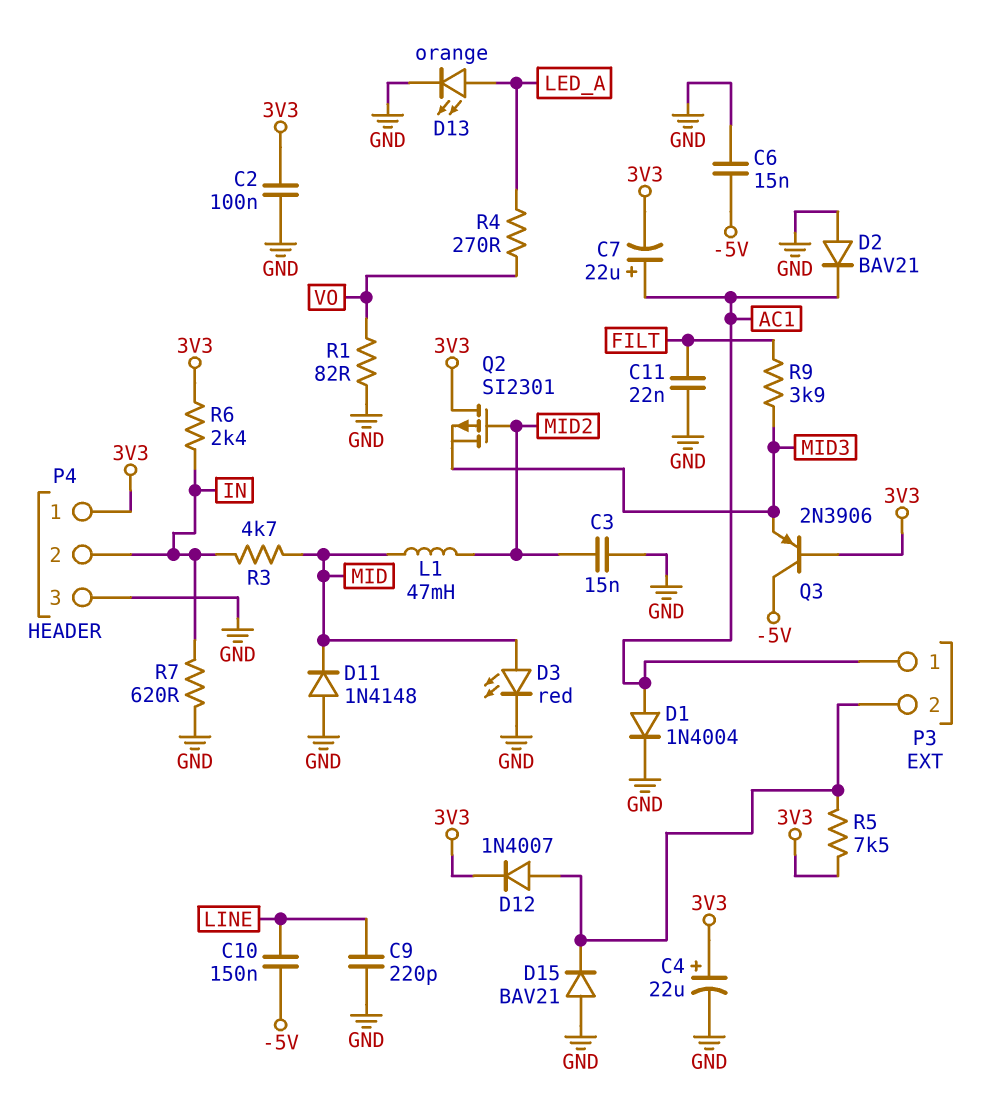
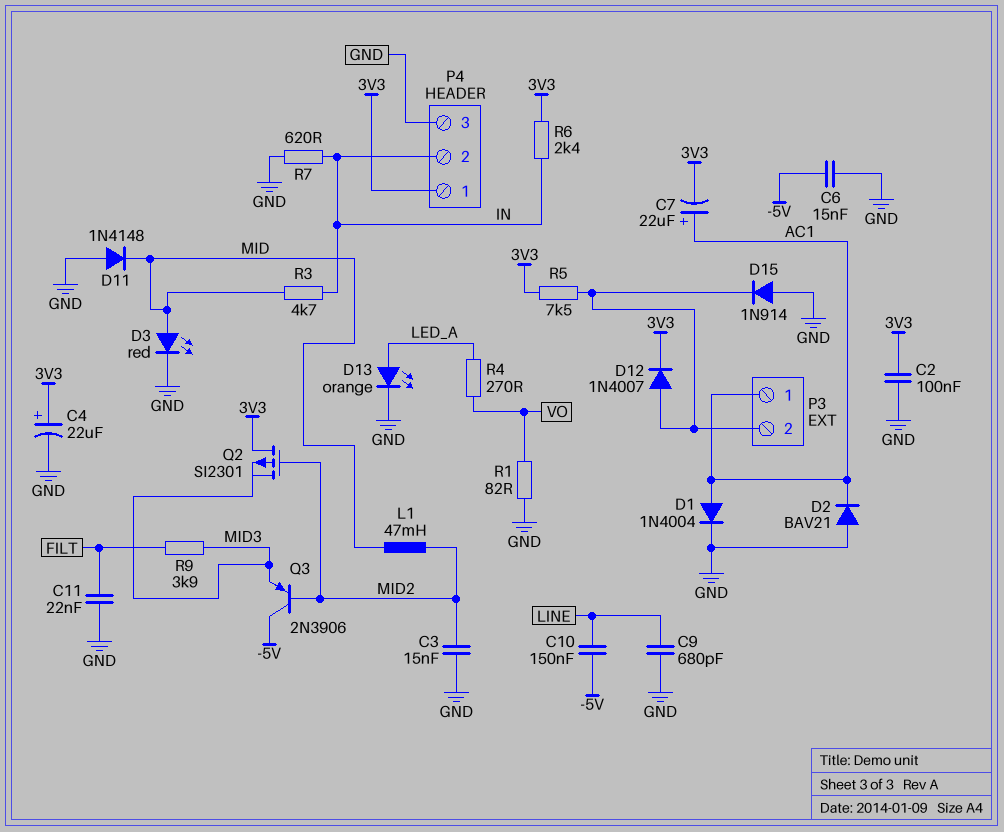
C9: 220pF (GND, LINE) -> 680pF (GND, LINE)
D15: diode BAV21 (A GND, K P3/2) -> diode 1N914 (A GND, K P3/2)
Q3: PNP 2N3906 (B 3V3, C -5V, E MID3) -> PNP 2N3906 (B MID2, C -5V, E MID3)

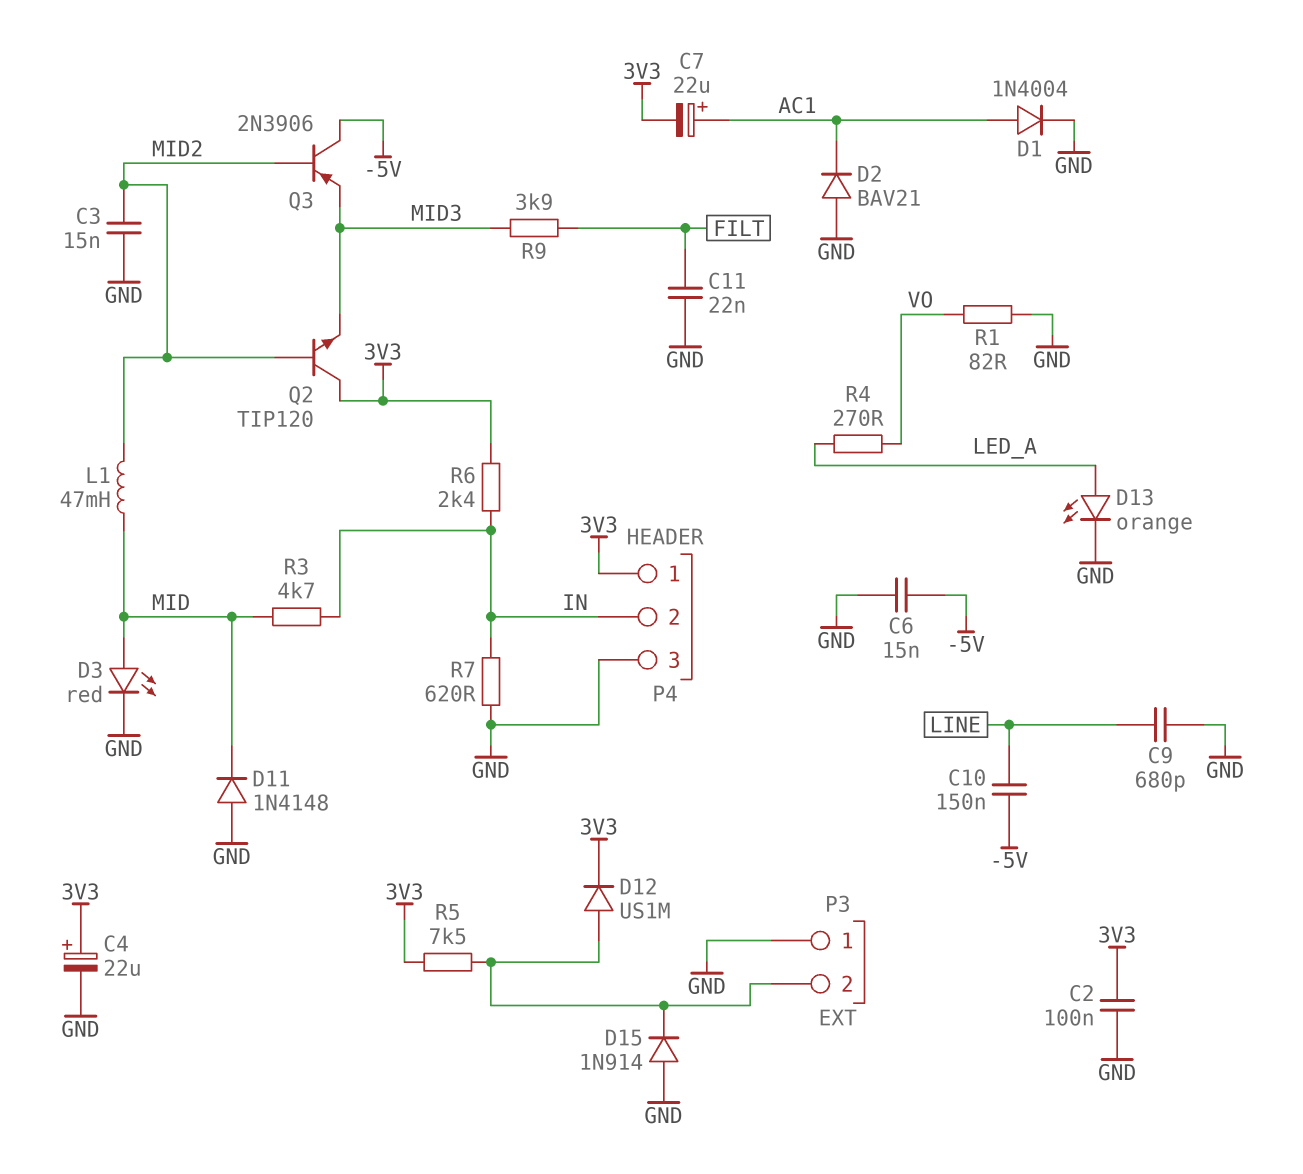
D12: diode 1N4007 (A P3/2, K 3V3) -> diode US1M (A P3/2, K 3V3)
P3 pin 1: AC1 -> GND
Q2: PMOS SI2301 (G MID2, D 3V3, S MID3) -> NPN TIP120 (B MID2, C 3V3, E MID3)

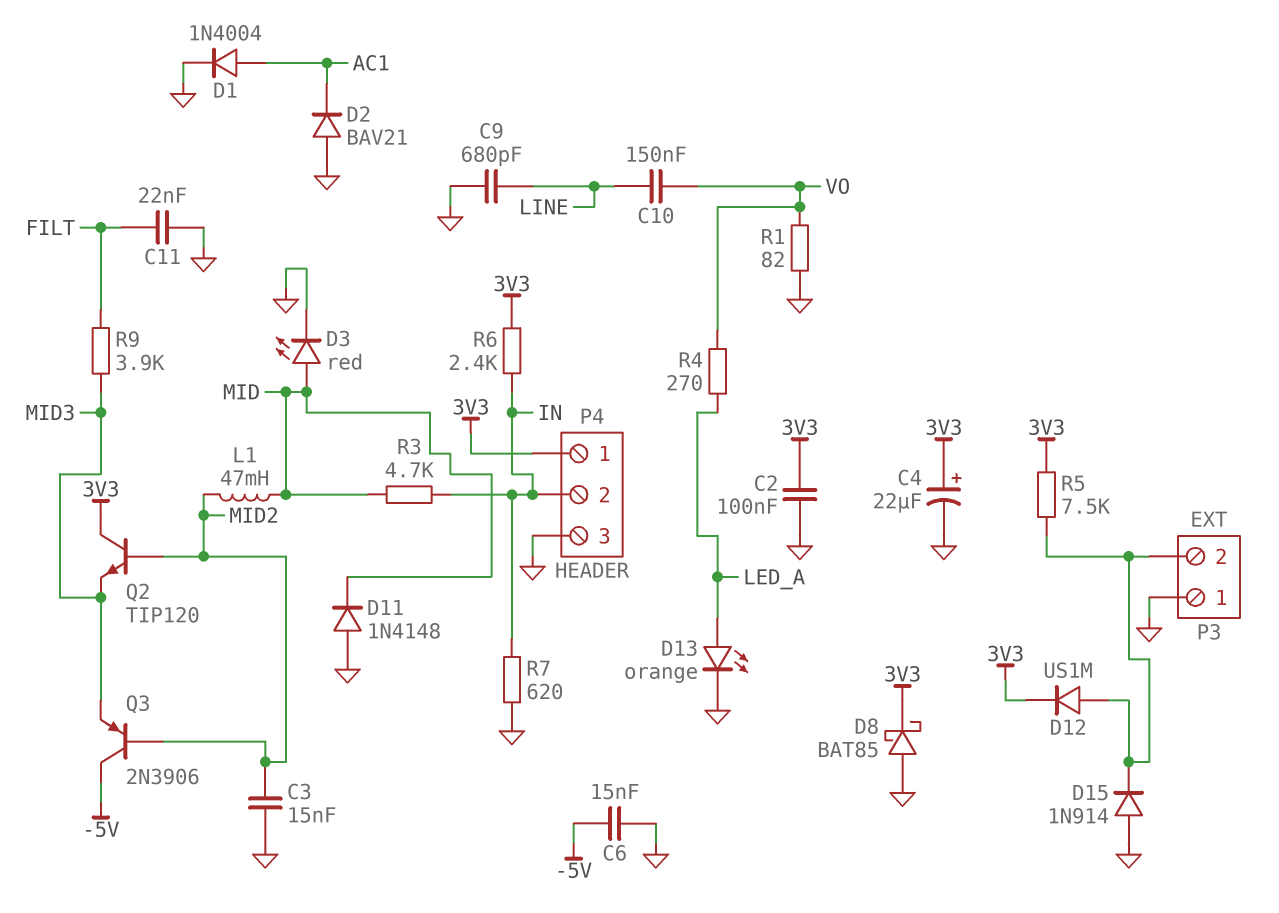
C7: 22uF (plus AC1, minus 3V3) -> none
C10: 150nF (-5V, LINE) -> 150nF (LINE, VO)
D8: none -> schottky BAT85 (A GND, K 3V3)

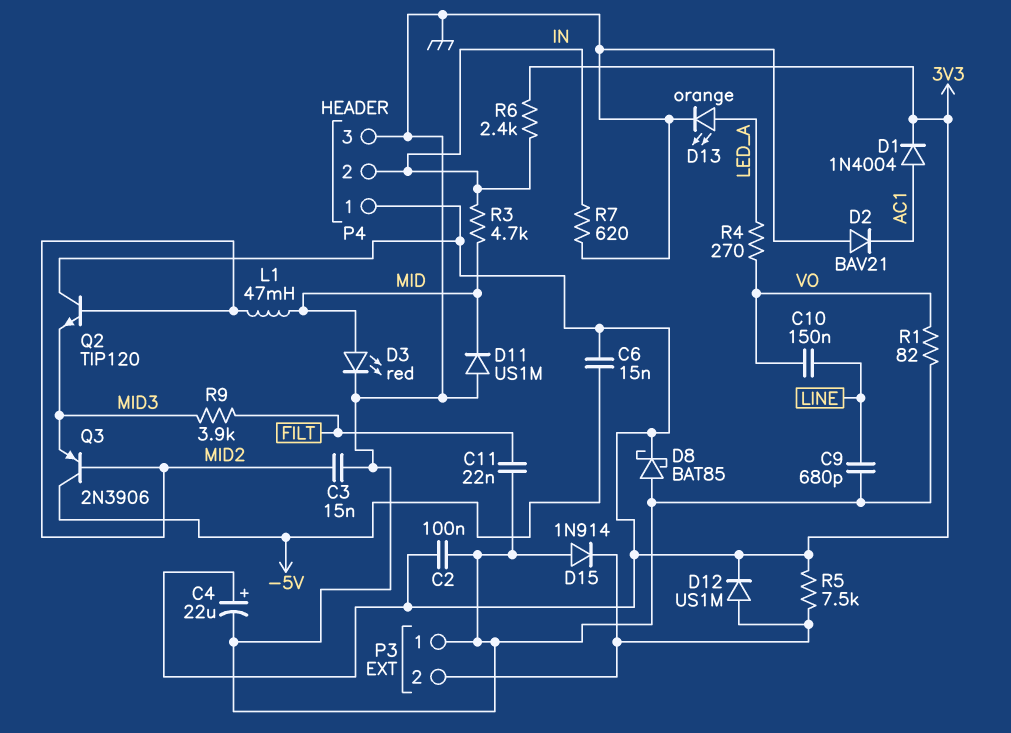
C6: 15nF (-5V, GND) -> 15nF (-5V, 3V3)
D1: diode 1N4004 (A AC1, K GND) -> diode 1N4004 (A AC1, K 3V3)
D11: diode 1N4148 (A GND, K MID) -> diode US1M (A GND, K MID)

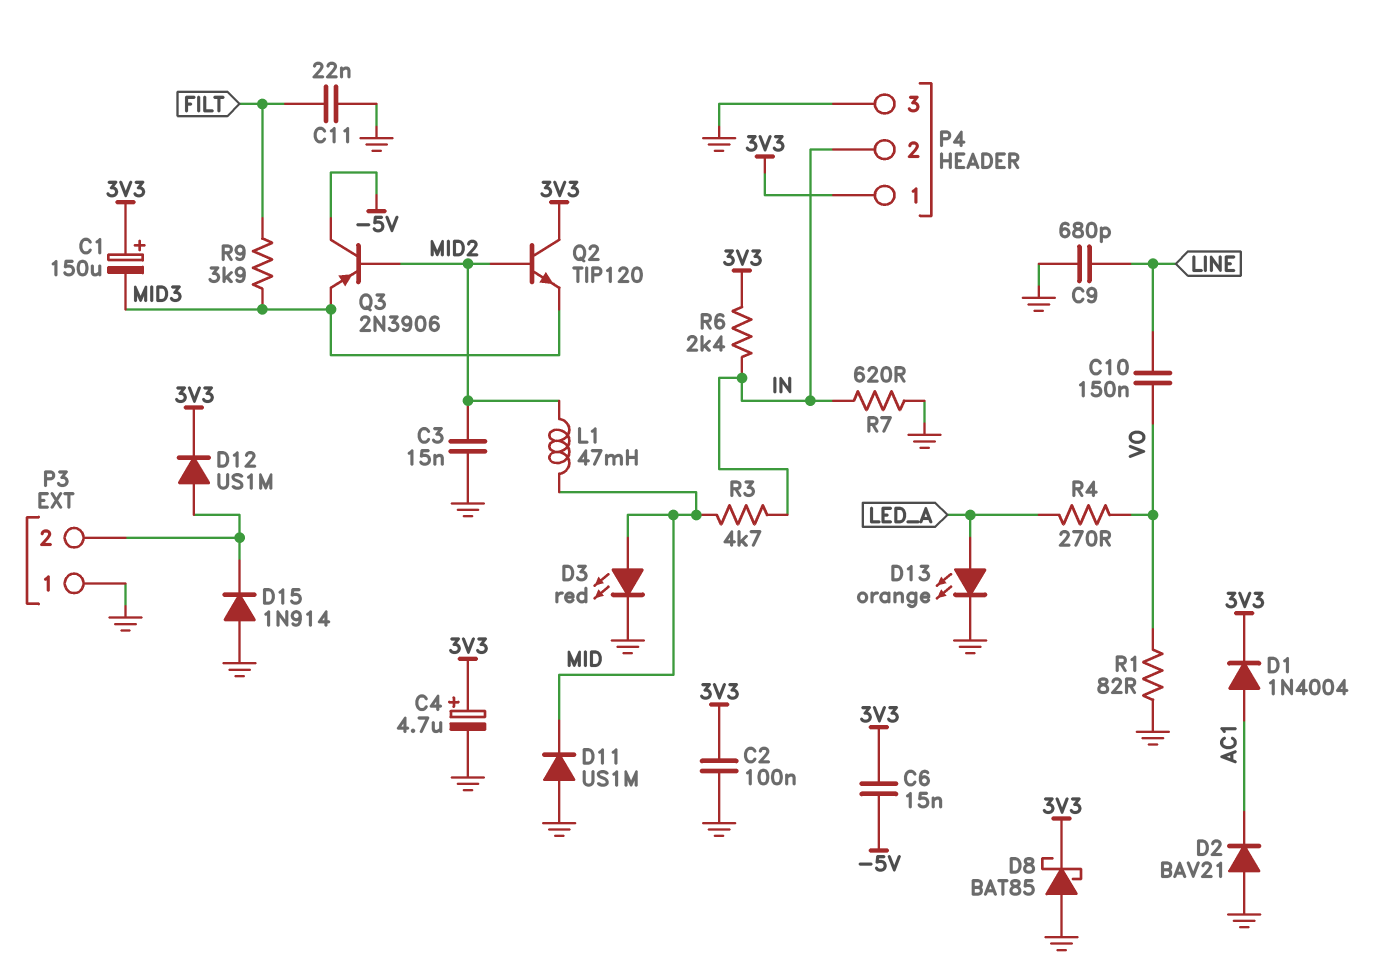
C1: none -> 150uF (plus 3V3, minus MID3)
C4: 22uF (plus 3V3, minus GND) -> 4.7uF (plus 3V3, minus GND)
R5: 7.5k (3V3, P3/2) -> none

